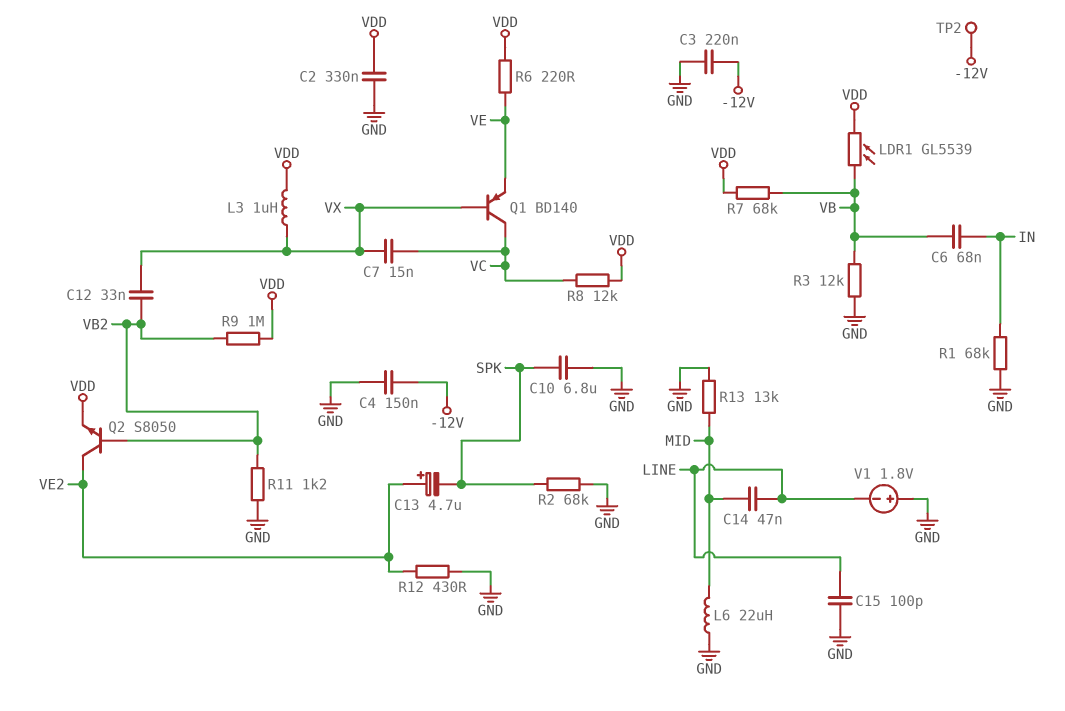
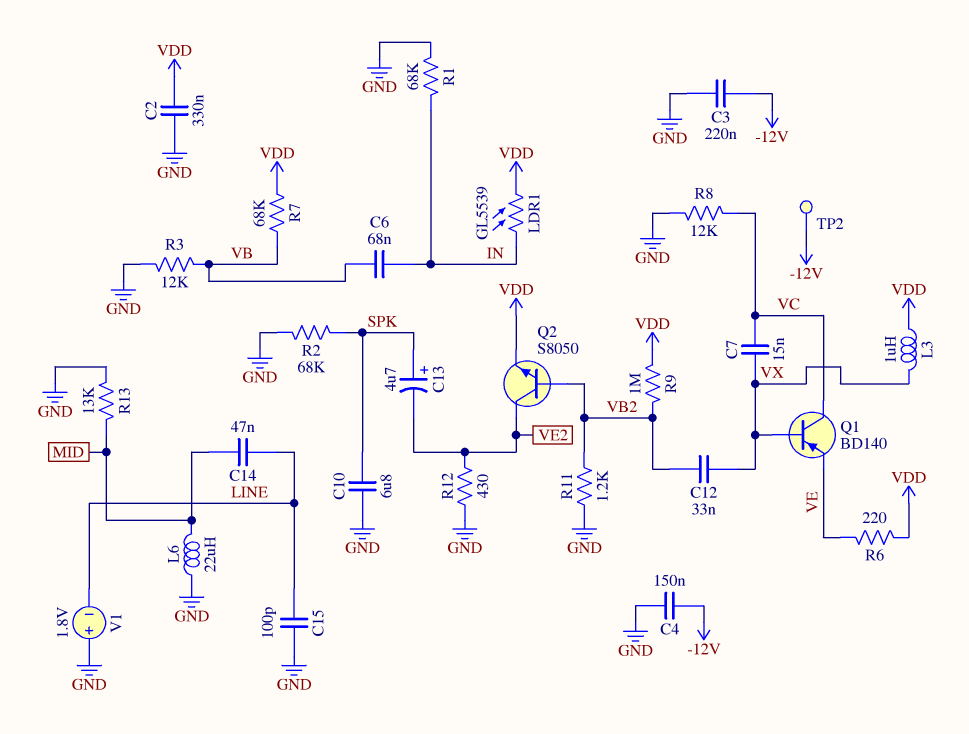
C13: 4.7uF (plus VE2, minus SPK) -> 4.7uF (plus SPK, minus VE2)
LDR1: GL5539 (VB, VDD) -> GL5539 (IN, VDD)
R8: 12k (VC, VDD) -> 12k (GND, VC)

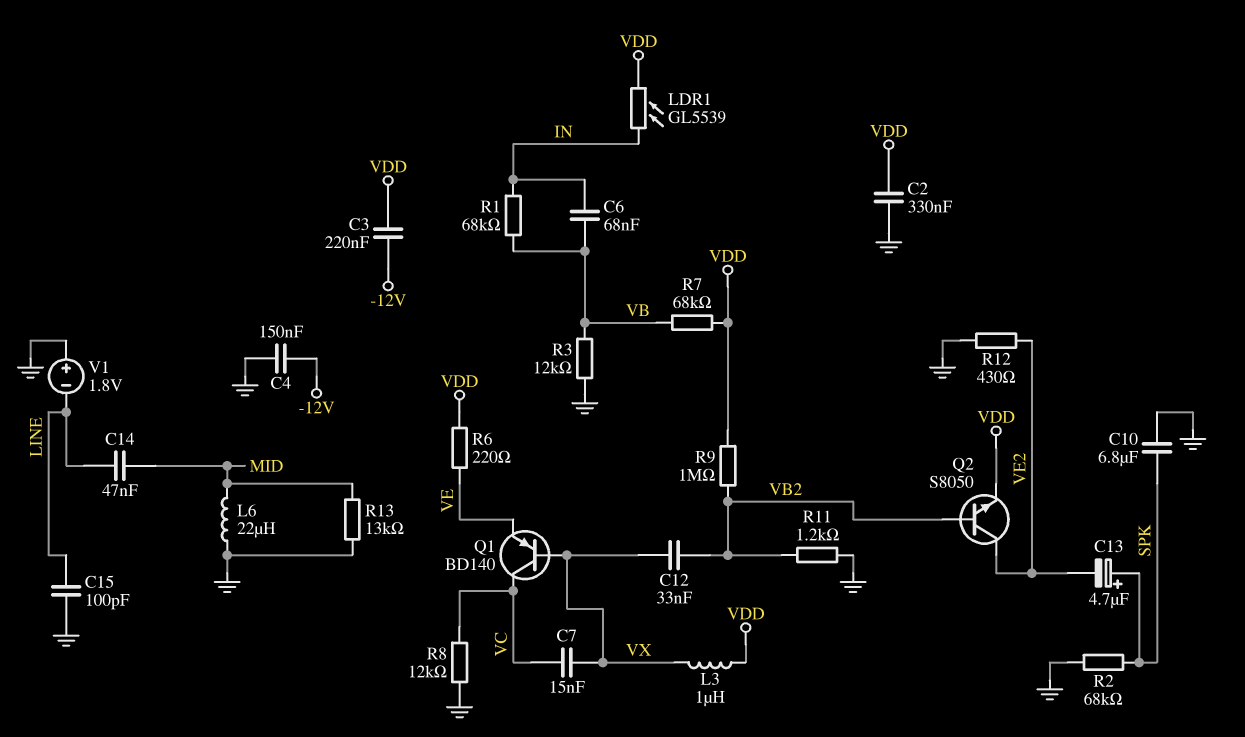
C3: 220nF (-12V, GND) -> 220nF (-12V, VDD)
R1: 68k (GND, IN) -> 68k (IN, VB)
TP2: test point (-12V) -> none

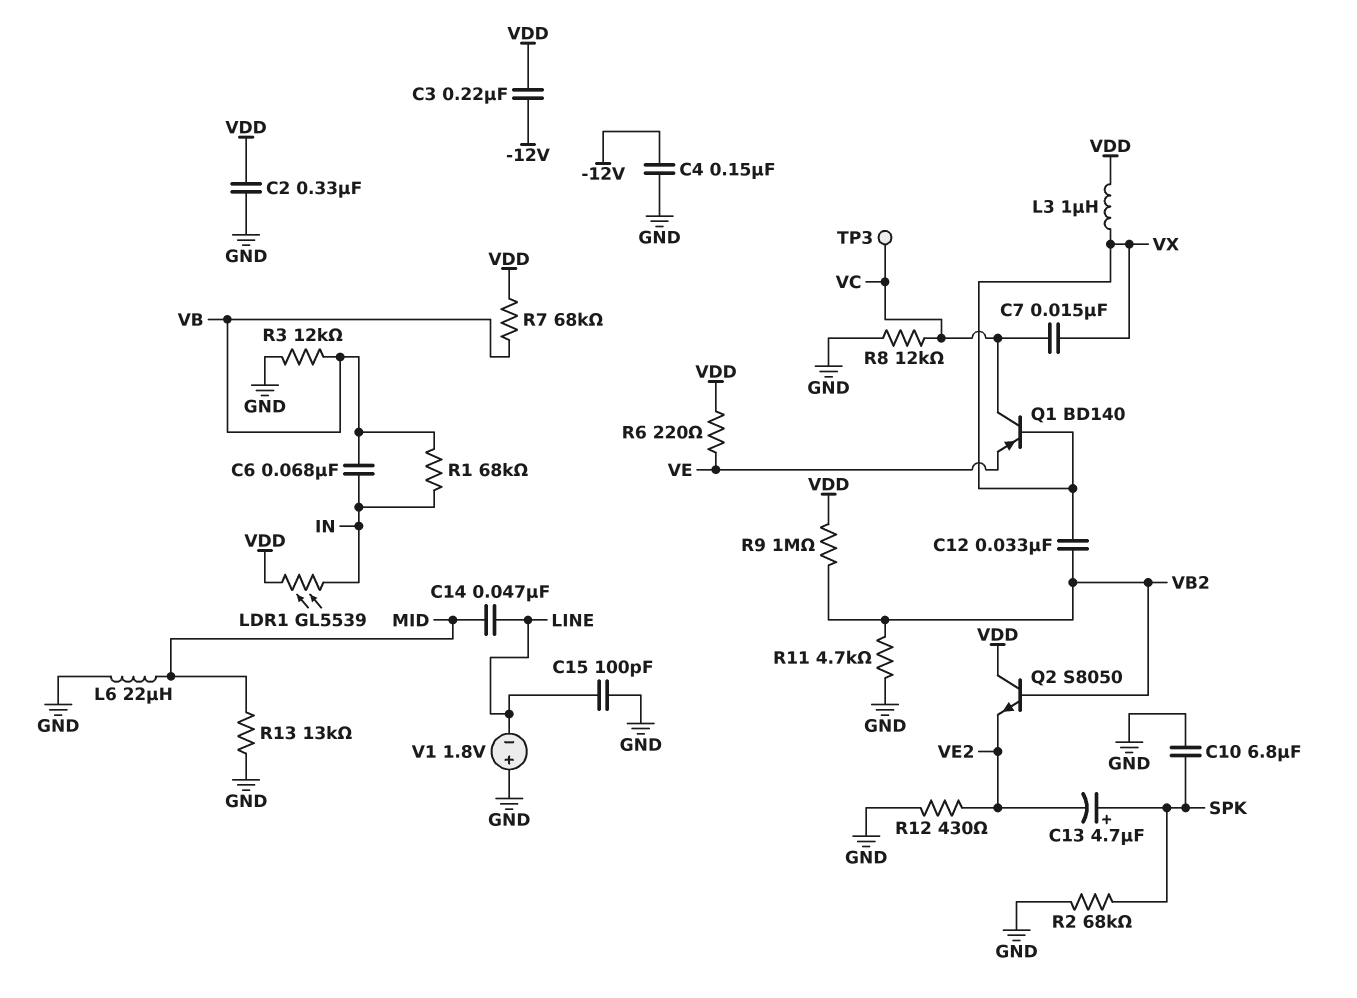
Q2: NPN S8050 (B VB2, C VE2, E VDD) -> NPN S8050 (B VB2, C VDD, E VE2)
R11: 1.2k (GND, VB2) -> 4.7k (GND, VB2)
TP3: none -> test point (VC)

